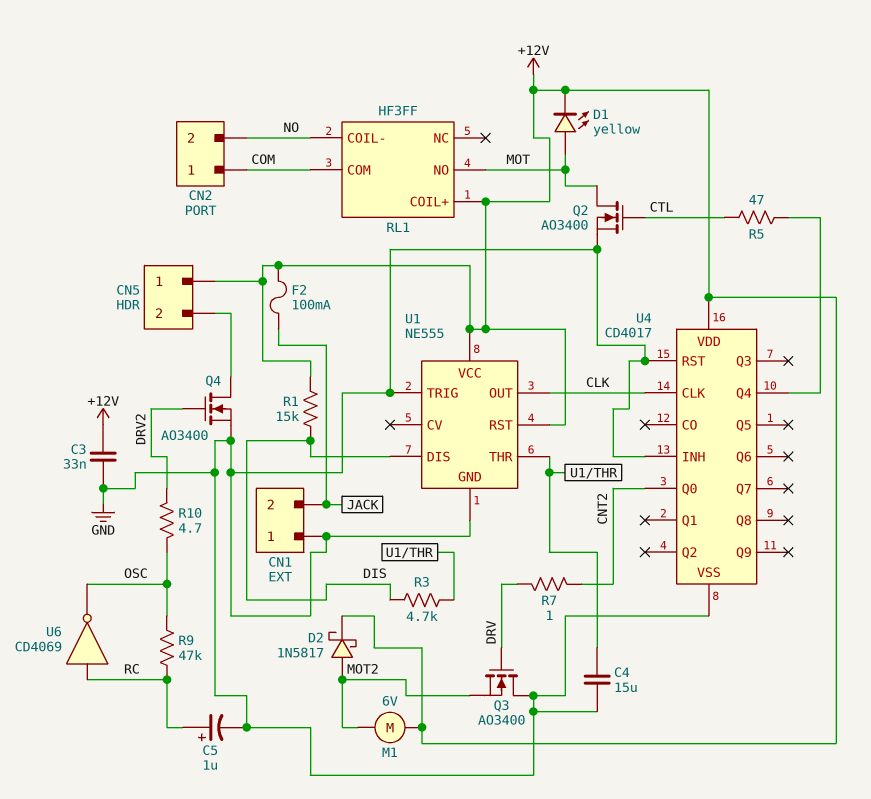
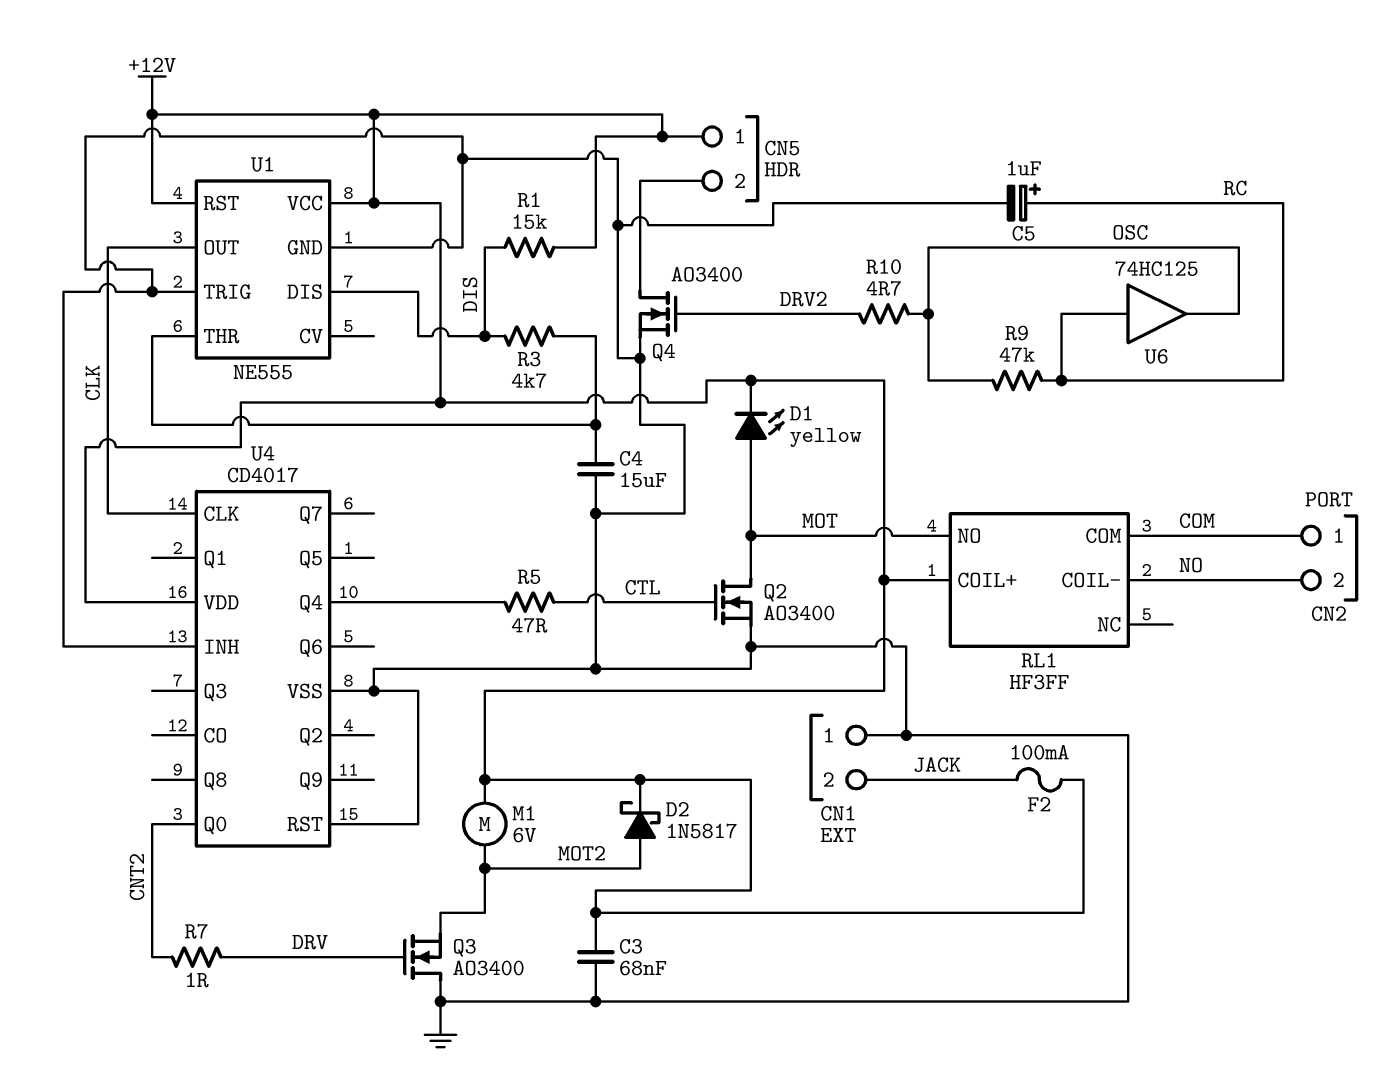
C3: 33nF (+12V, GND) -> 68nF (+12V, GND)
U6: NOT CD4069 (in RC, out OSC) -> buffer 74HC125 (in RC, out OSC)

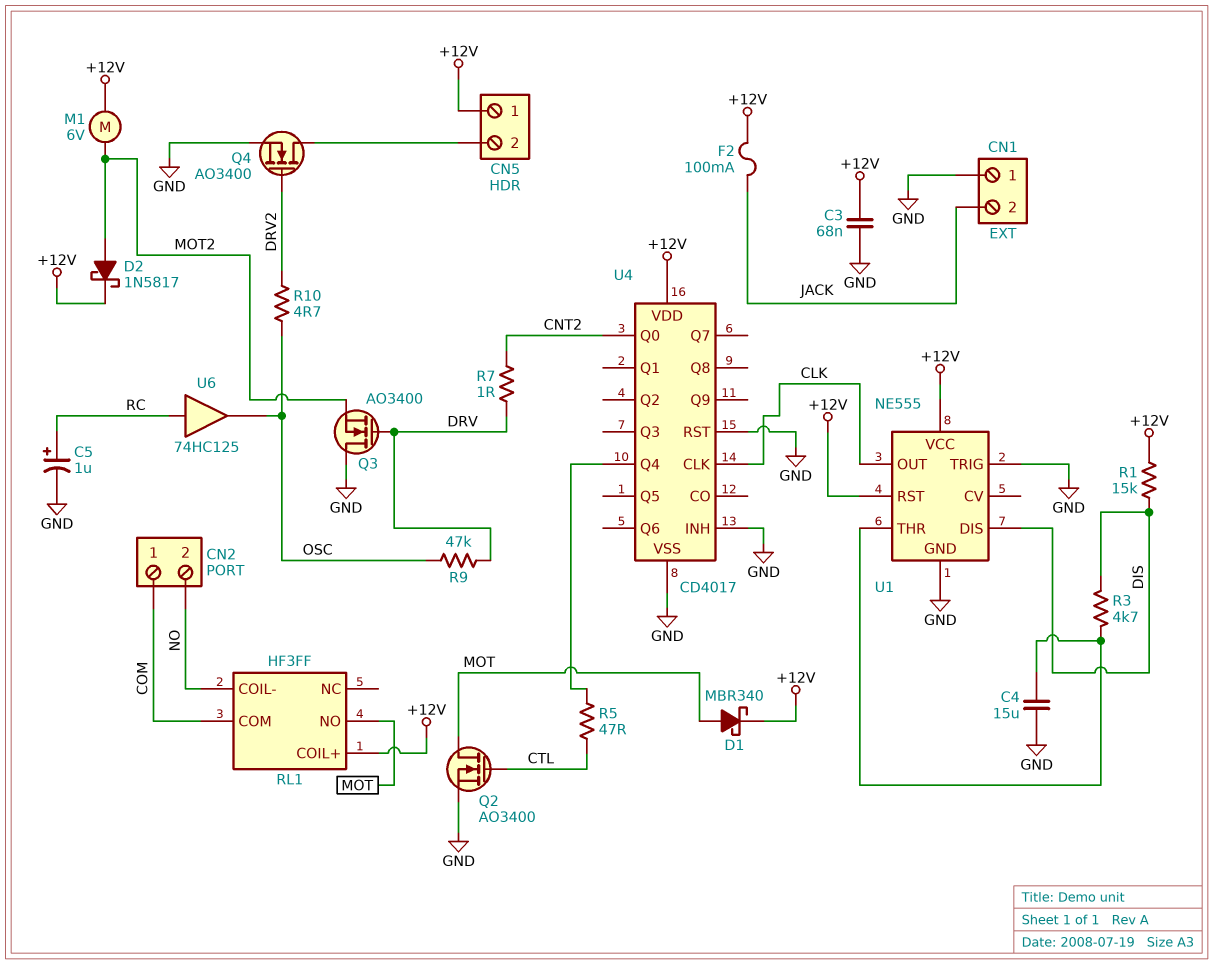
D1: LED yellow (A MOT, K +12V) -> schottky MBR340 (A MOT, K +12V)
R9: 47k (OSC, RC) -> 47k (DRV, OSC)

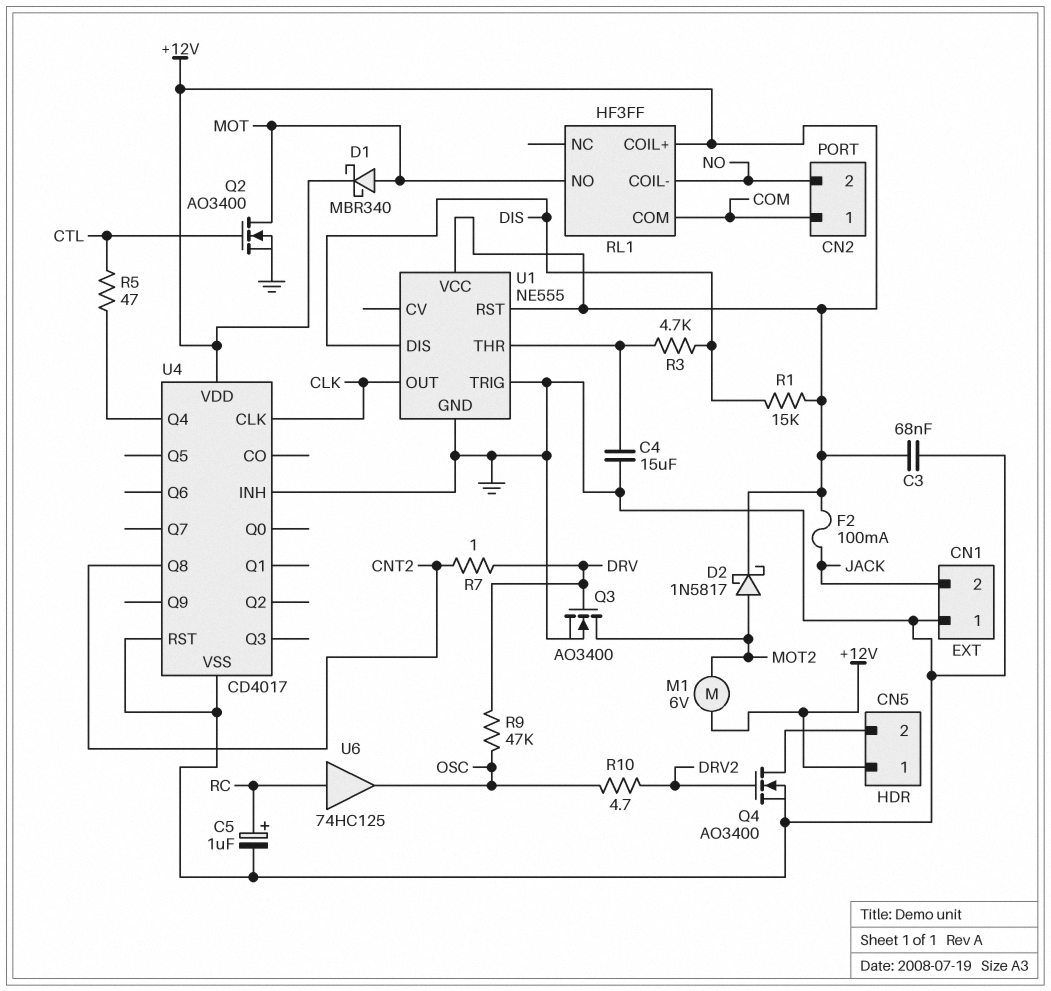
Q3: NMOS AO3400 (G DRV, D GND, S MOT2) -> NMOS AO3400 (G DRV, D MOT2, S GND)
U4 pin Q0: CNT2 -> none
U4 pin Q8: none -> CNT2

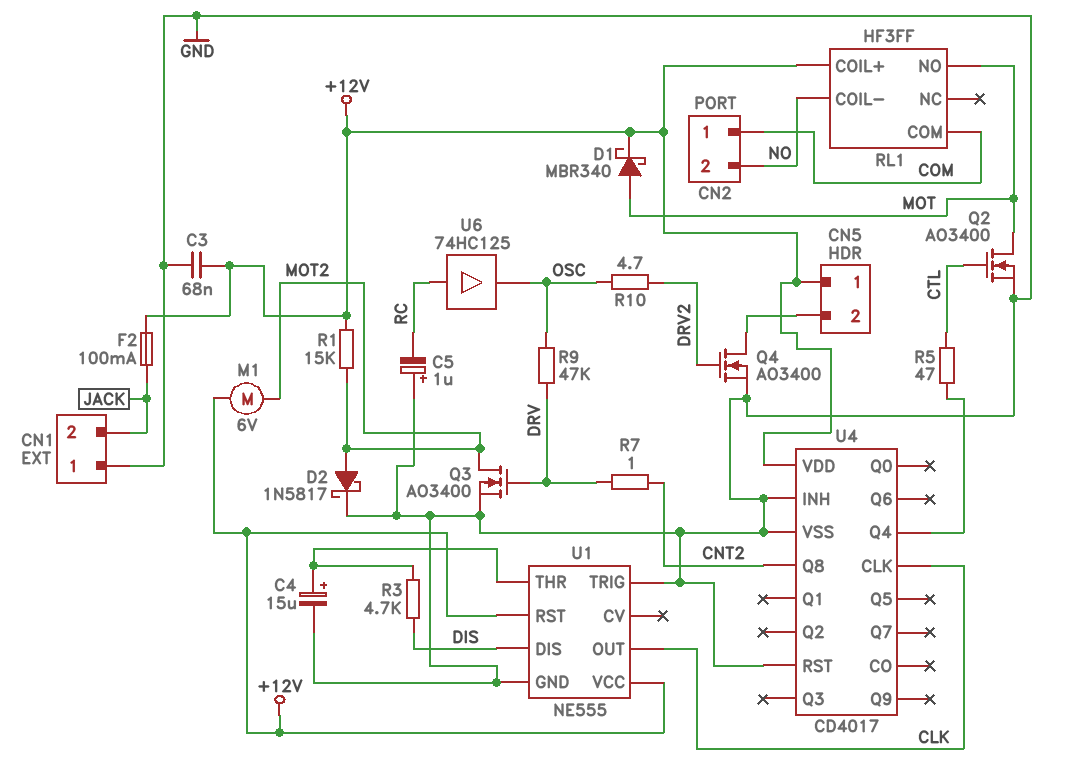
C4: 15uF (GND, U1/THR) -> 15uF (plus U1/THR, minus GND)
C5: 1uF (plus RC, minus GND) -> 1uF (plus GND, minus RC)
D2: schottky 1N5817 (A MOT2, K +12V) -> schottky 1N5817 (A MOT2, K GND)
R1: 15k (+12V, DIS) -> 15k (+12V, MOT2)

